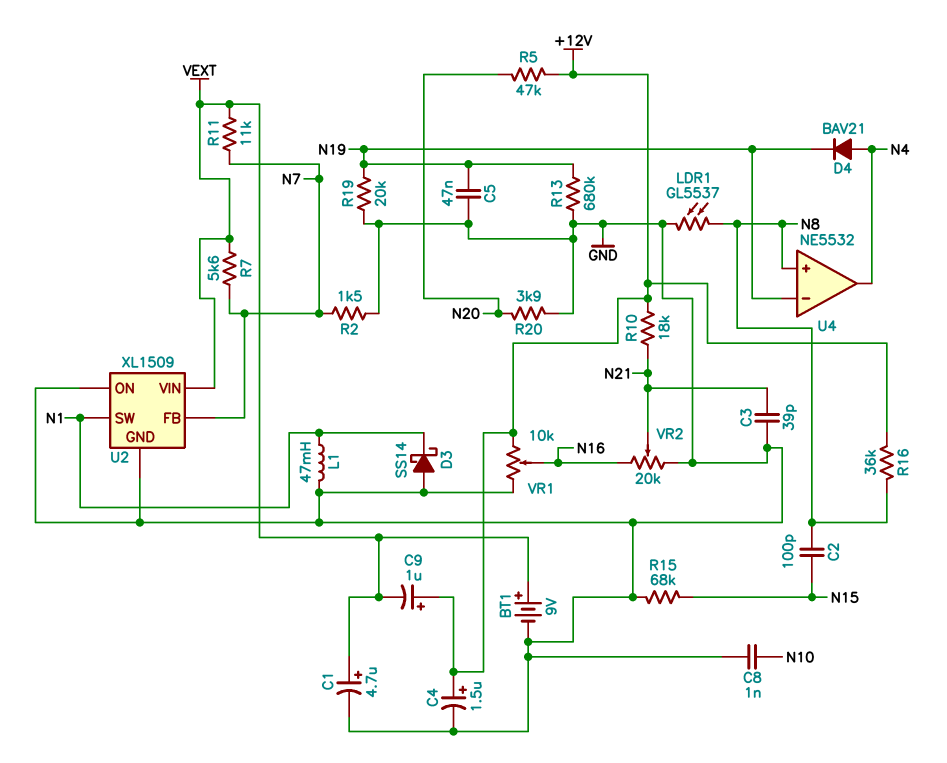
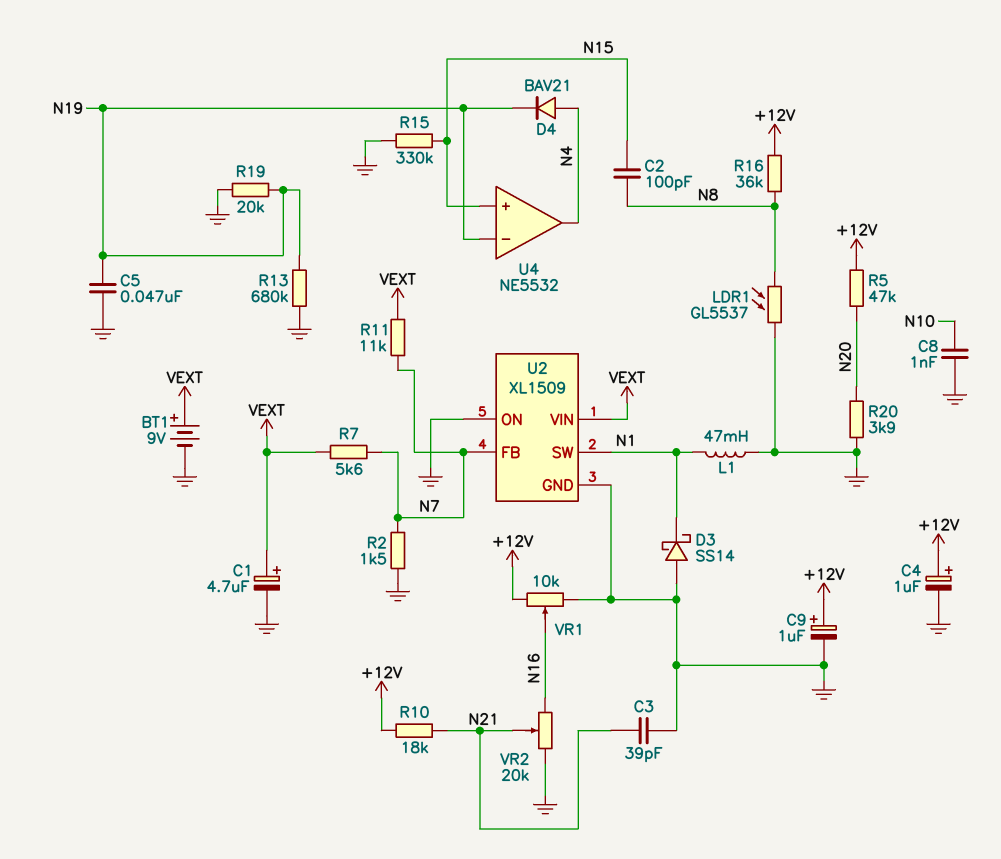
C4: 1.5uF (plus +12V, minus GND) -> 1uF (plus +12V, minus GND)
C9: 1uF (plus +12V, minus VEXT) -> 1uF (plus +12V, minus GND)
R15: 68k (GND, N15) -> 330k (GND, N15)
U4 pin in+: N8 -> N15

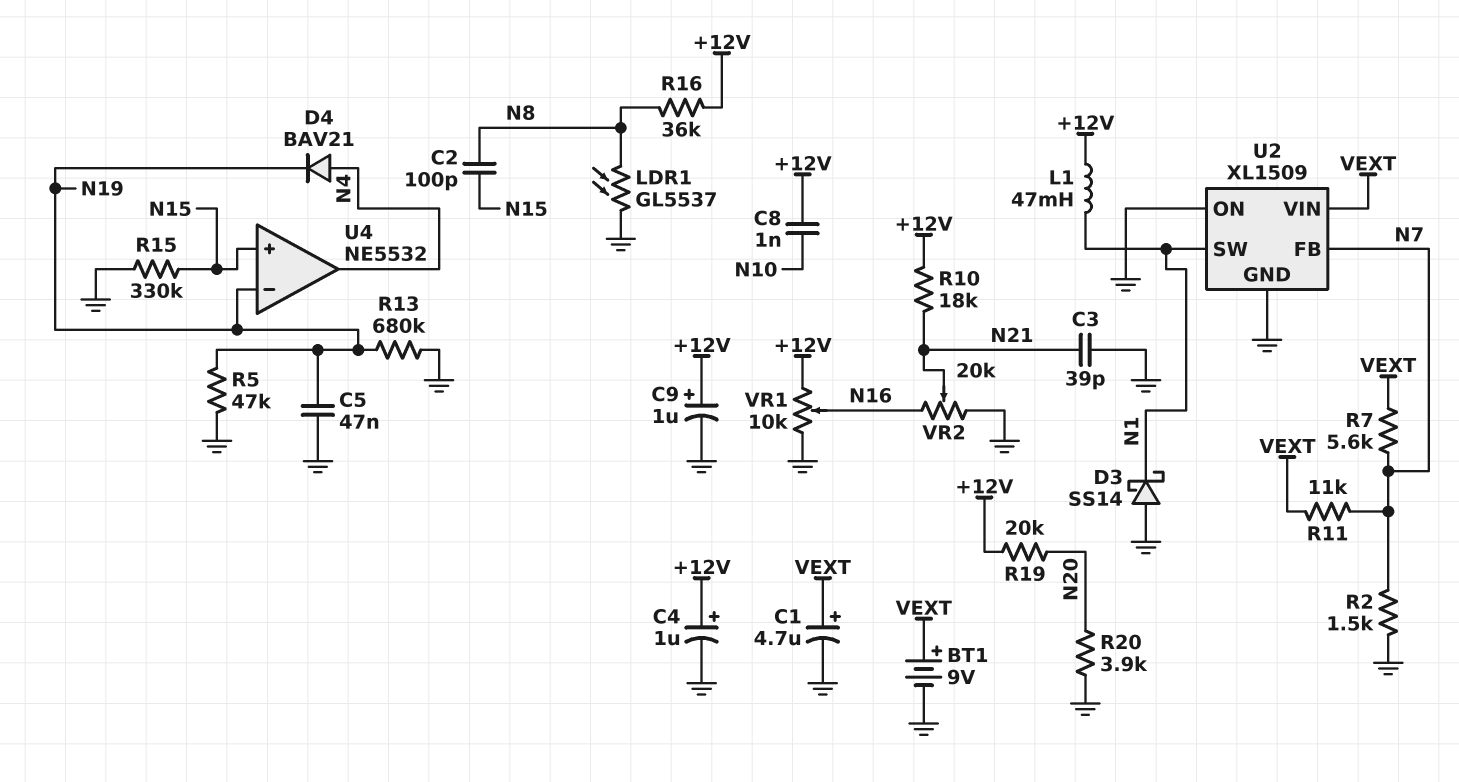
C8: 1nF (GND, N10) -> 1nF (+12V, N10)
L1: 47mH (GND, N1) -> 47mH (+12V, N1)
R5: 47k (+12V, N20) -> 47k (GND, N19)
R19: 20k (GND, N19) -> 20k (+12V, N20)

